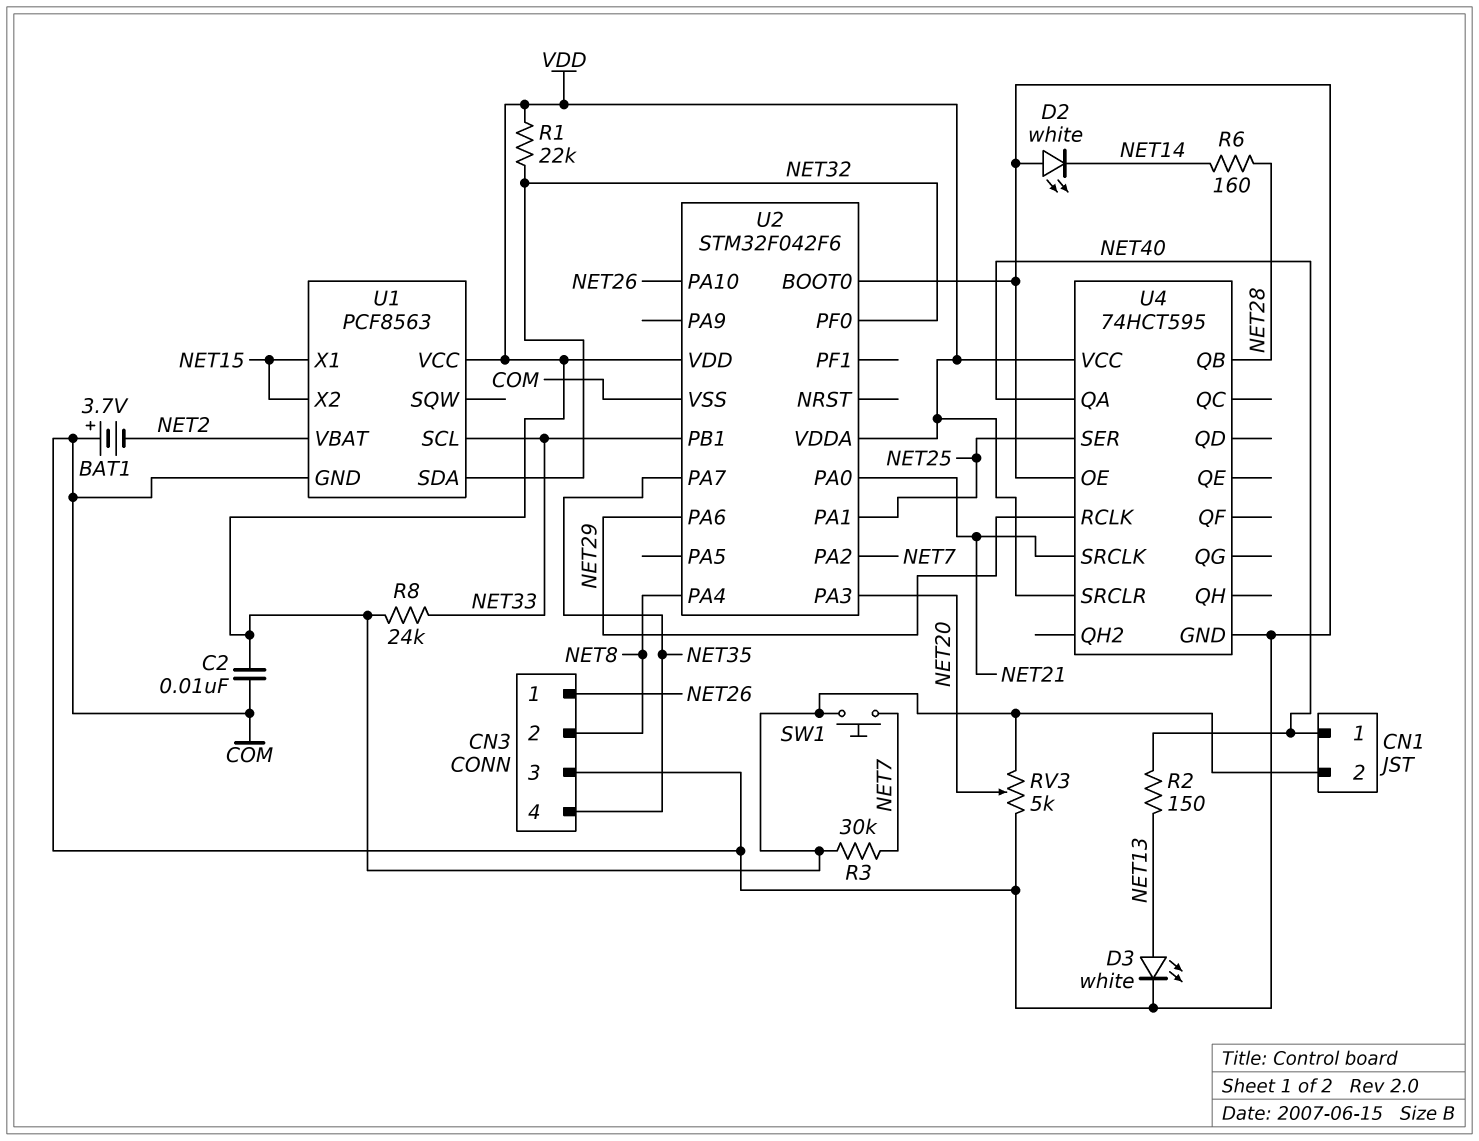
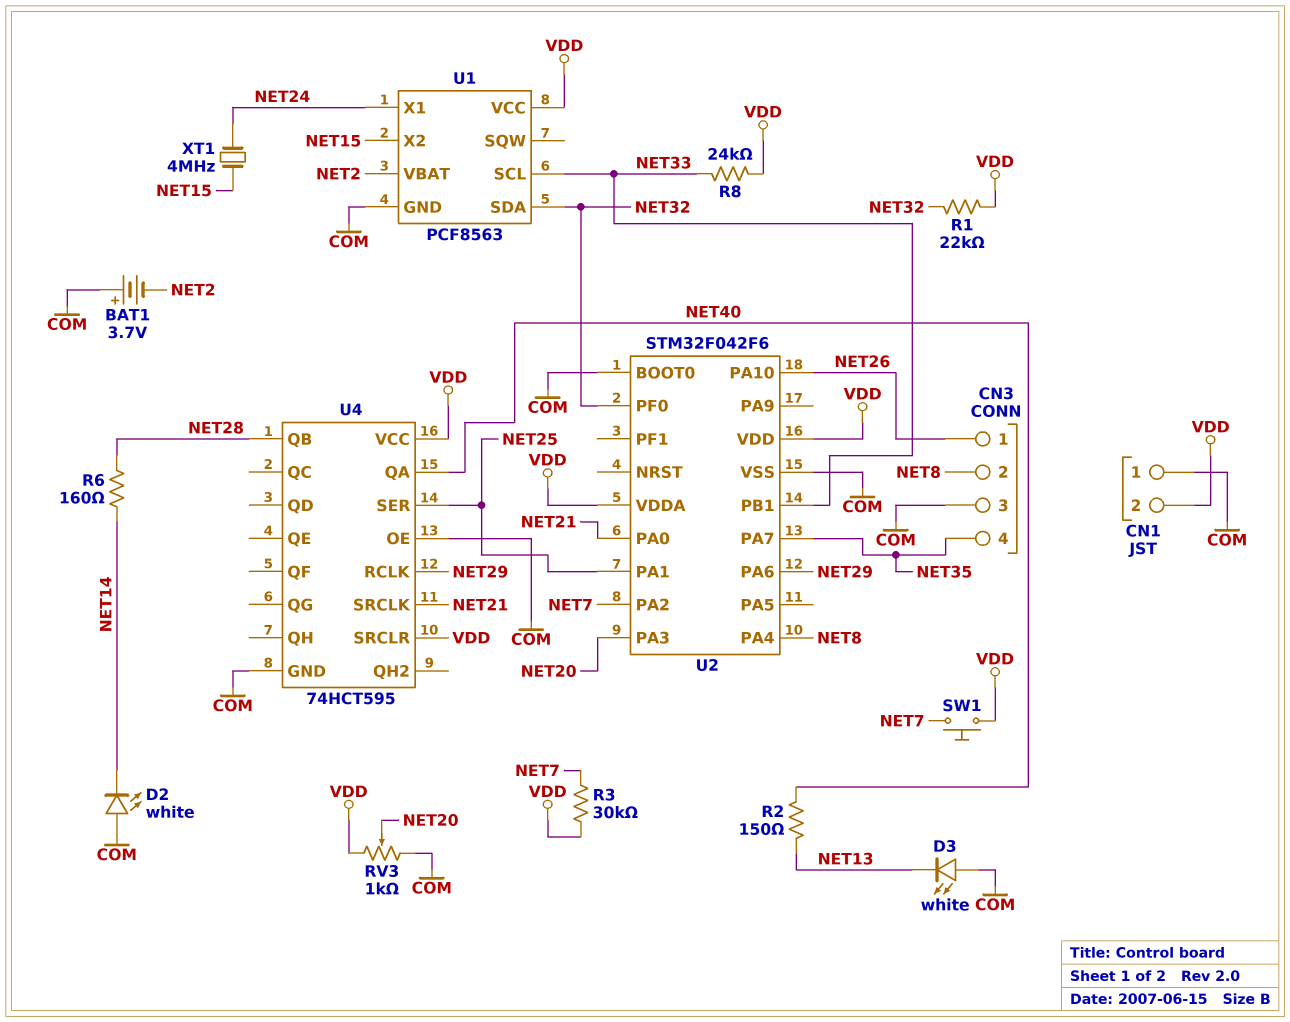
C2: 10nF (COM, VDD) -> none
CN1 pin 1: NET40 -> COM
D3: LED white (A NET13, K COM) -> LED white (A COM, K NET13)
RV3: 5k (COM, VDD, wiper NET20) -> 1k (COM, VDD, wiper NET20)
U1 pin X1: NET15 -> NET24
XT1: none -> 4MHz (NET15, NET24)

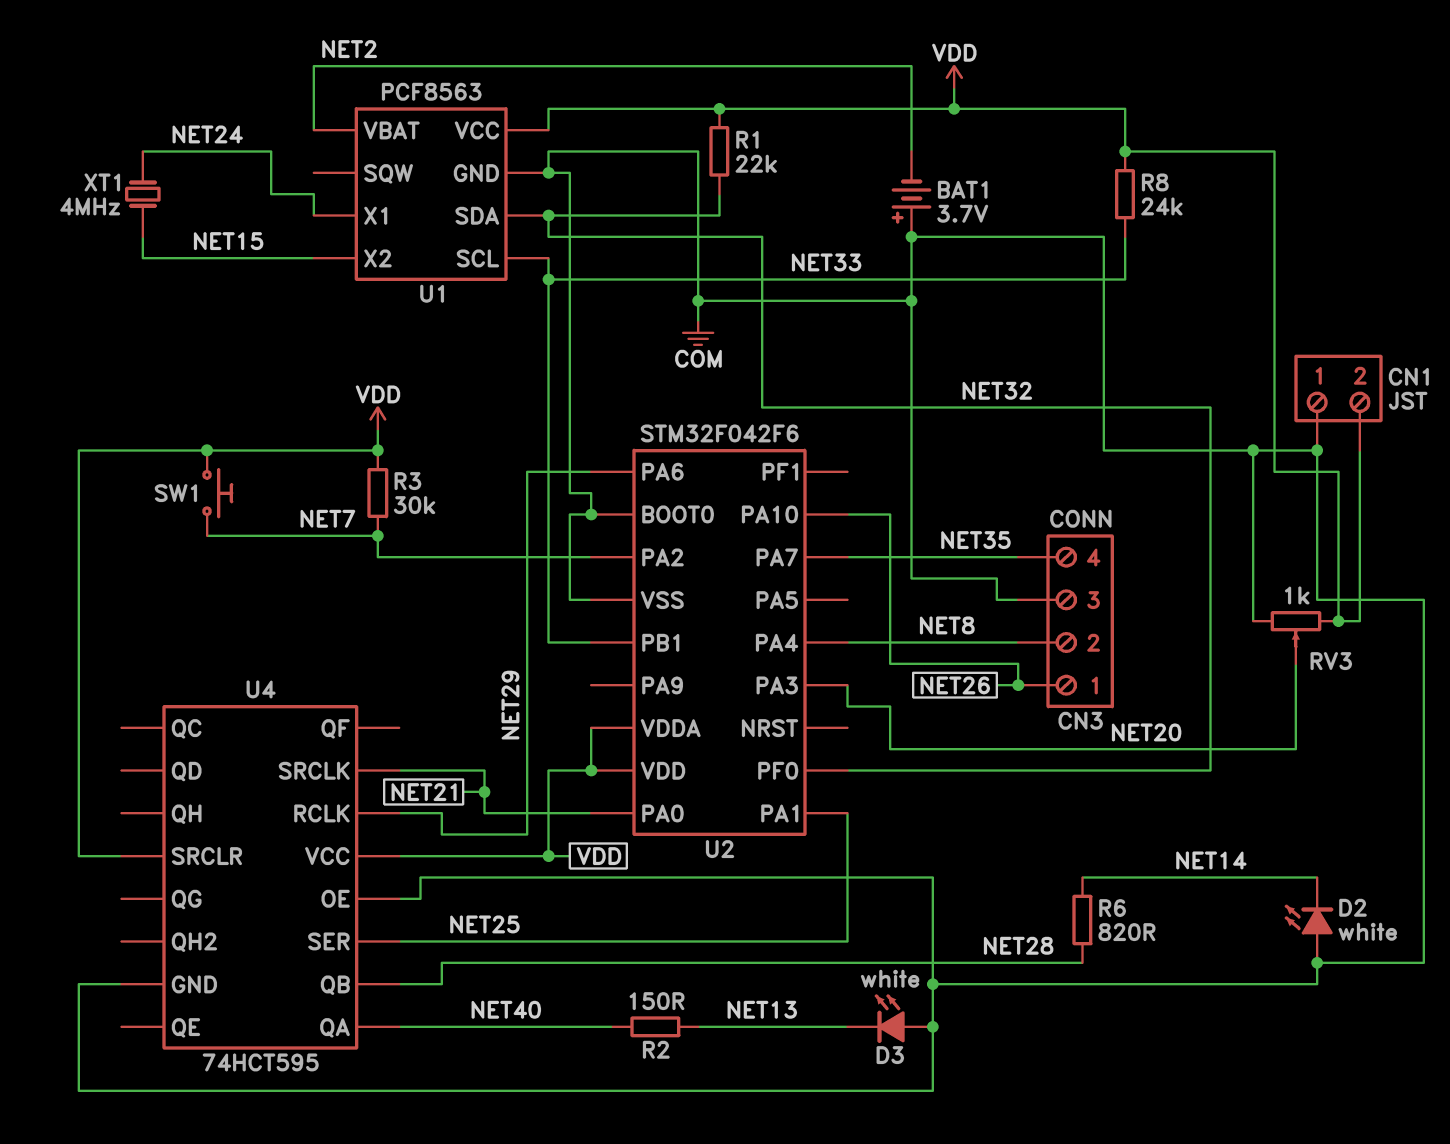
R6: 160 (NET14, NET28) -> 820 (NET14, NET28)

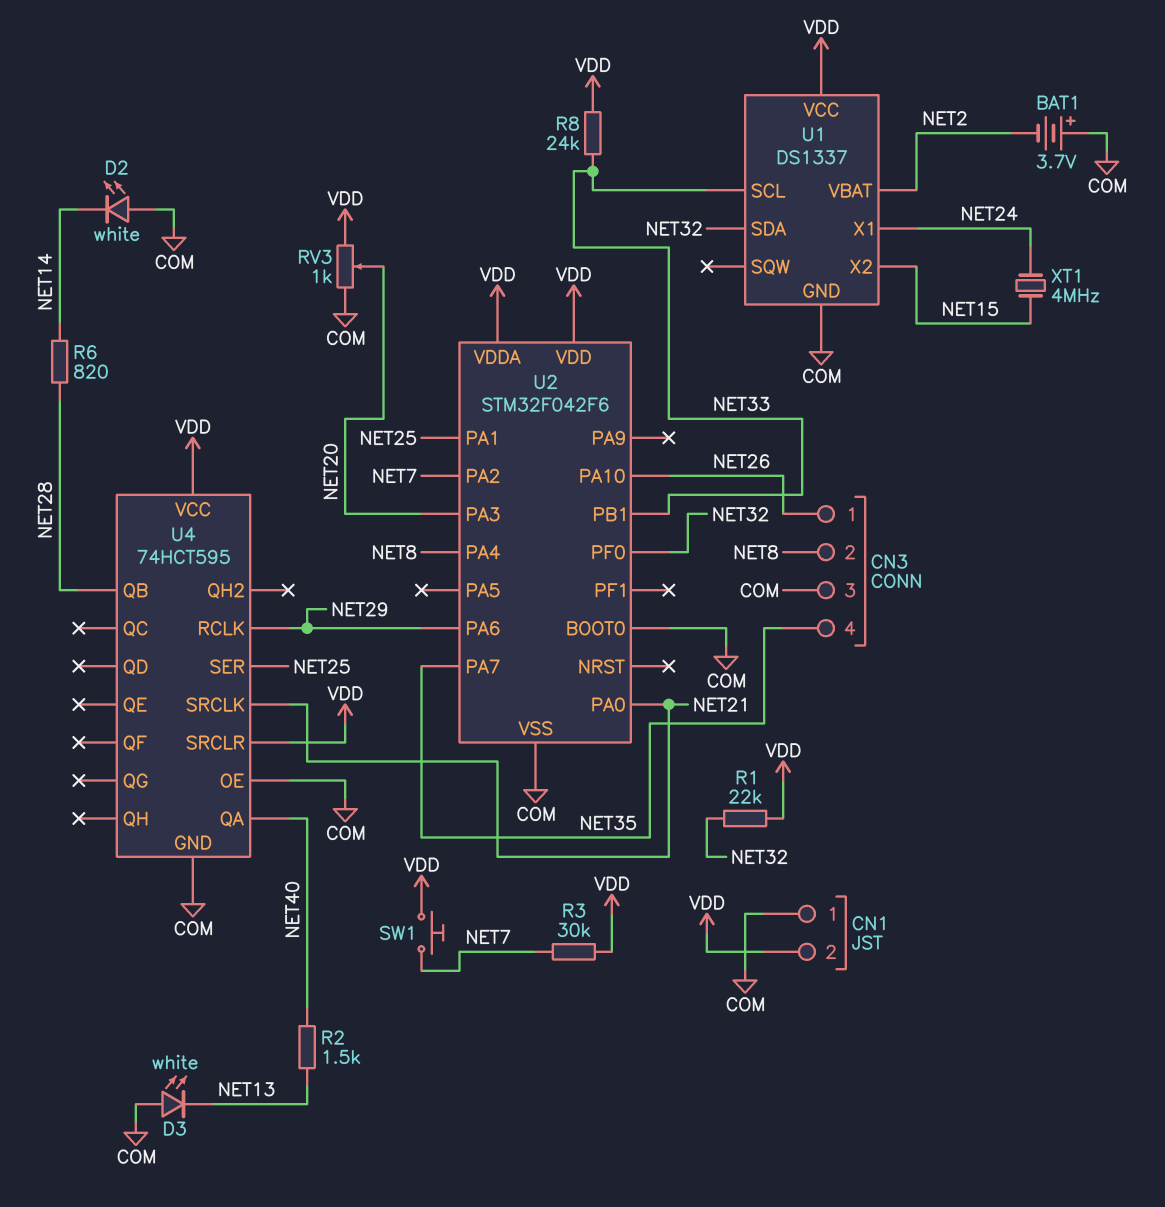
R2: 150 (NET13, NET40) -> 1.5k (NET13, NET40)
U1: PCF8563 -> DS1337

